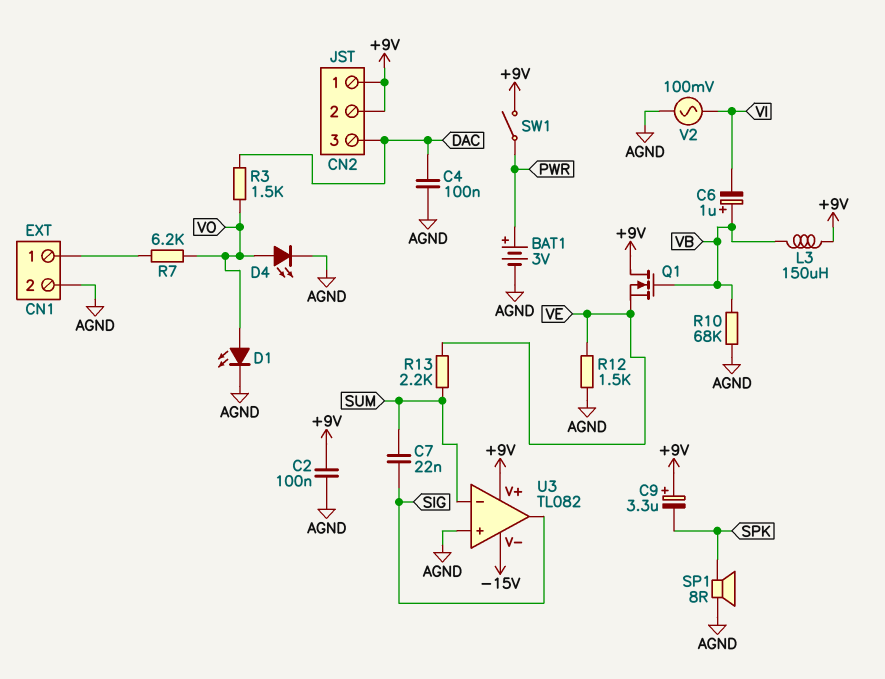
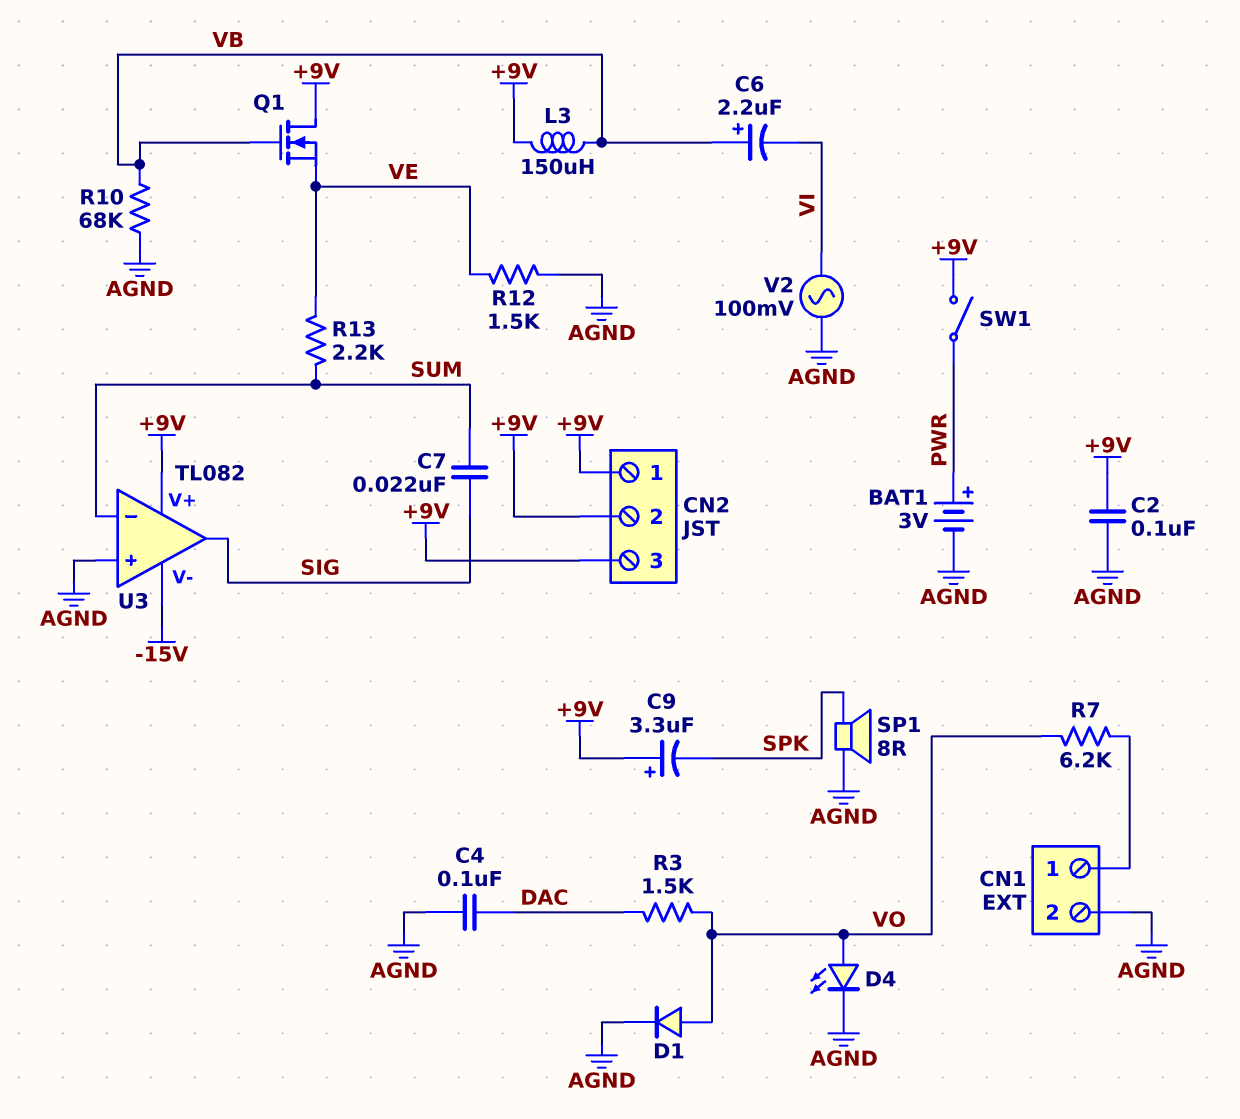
C6: 1uF (plus VB, minus VI) -> 2.2uF (plus VB, minus VI)
CN2 pin 3: DAC -> +9V
D1: LED (A VO, K AGND) -> diode (A VO, K AGND)

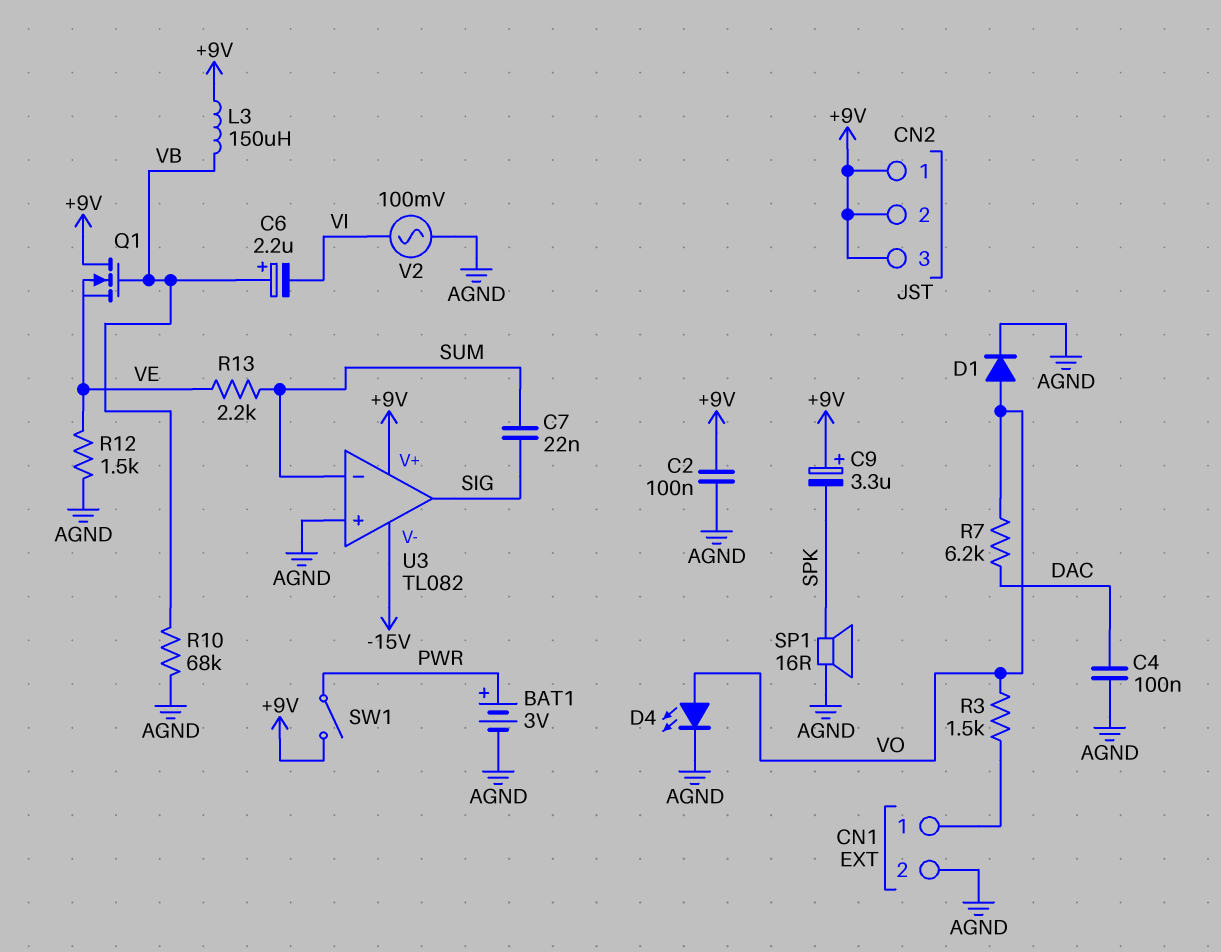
R3: 1.5k (DAC, VO) -> 1.5k (CN1/1, VO)
R7: 6.2k (CN1/1, VO) -> 6.2k (DAC, VO)
SP1: speaker 8R (AGND, SPK) -> speaker 16R (AGND, SPK)

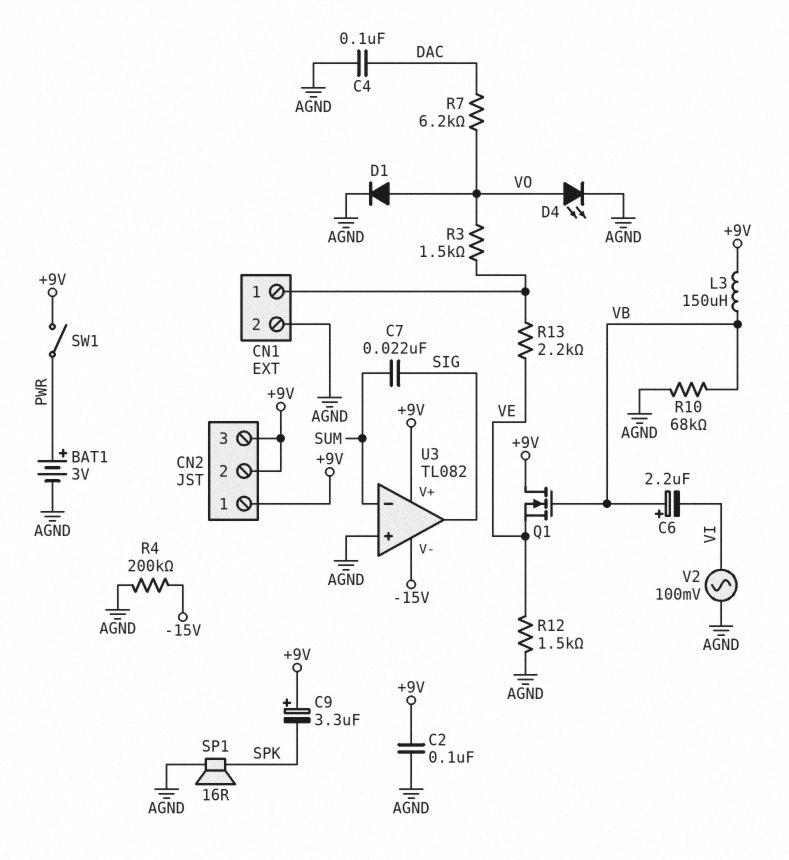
R4: none -> 200k (-15V, AGND)
R13: 2.2k (SUM, VE) -> 2.2k (CN1/1, VE)

